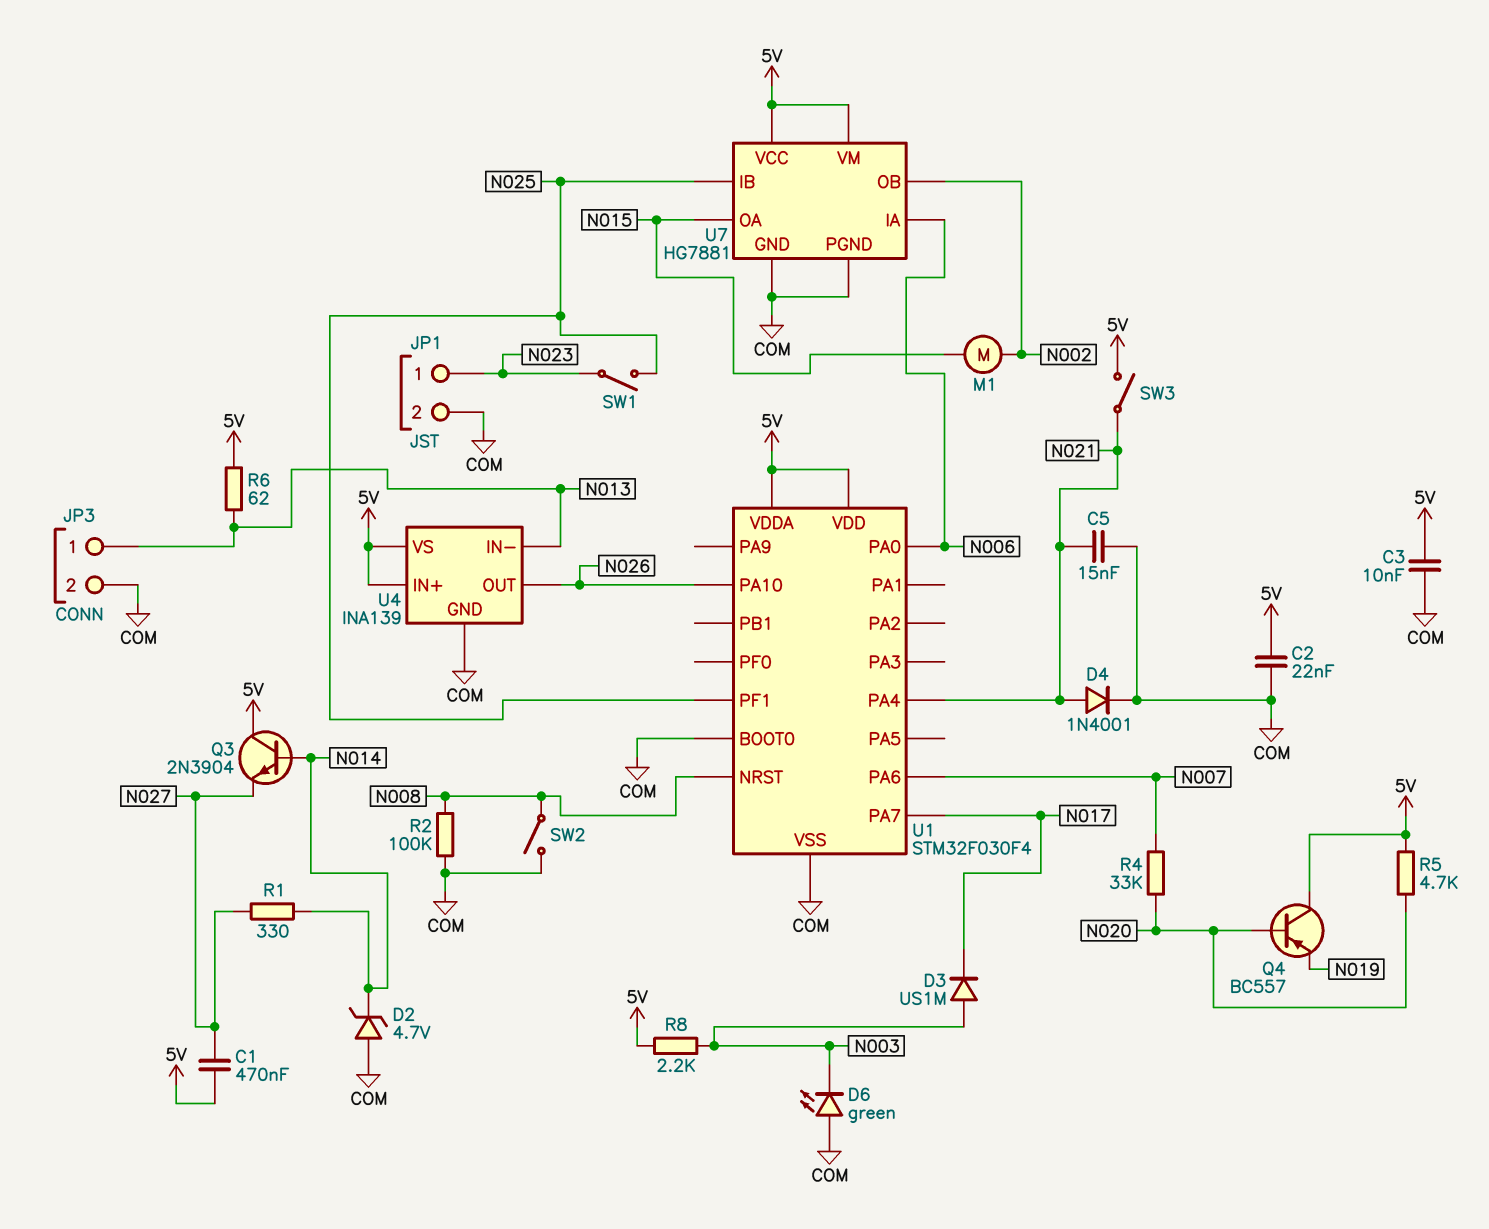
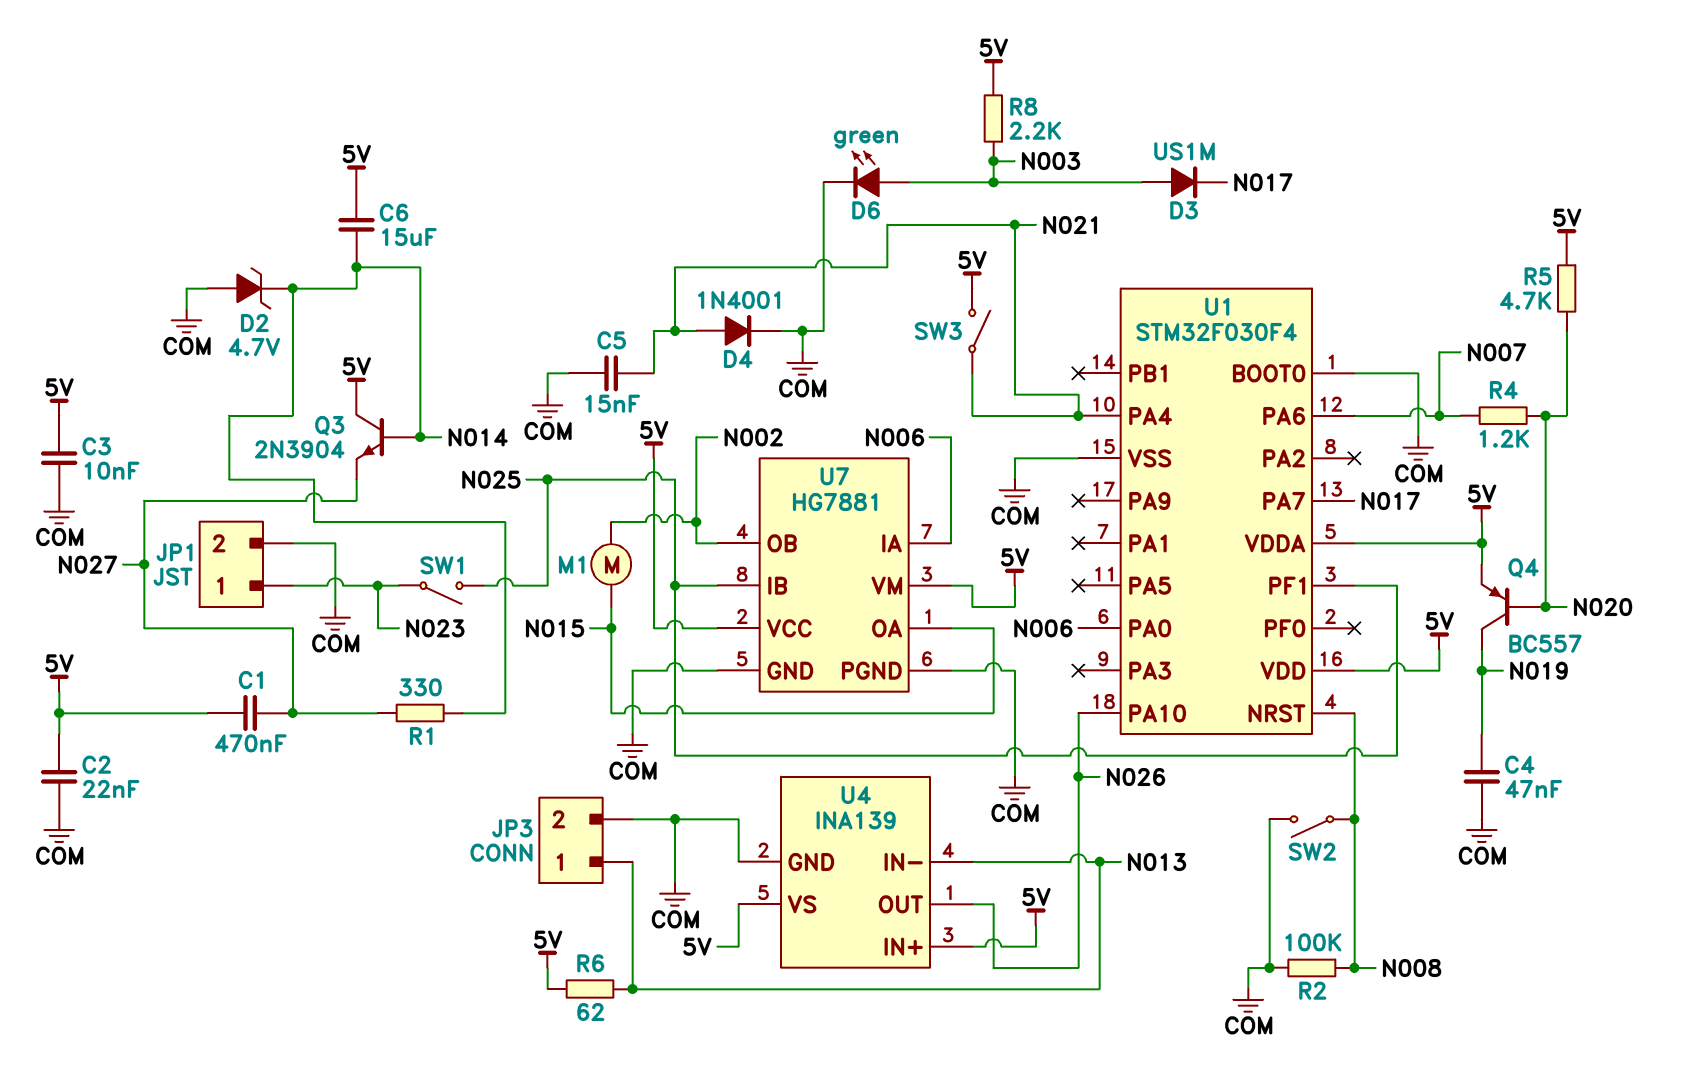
C4: none -> 47nF (COM, N019)
C6: none -> 15uF (5V, N014)
D6: LED green (A COM, K N003) -> LED green (A N003, K COM)
Q4: PNP BC557 (B N020, C 5V, E N019) -> PNP BC557 (B N020, C N019, E 5V)
R4: 33k (N007, N020) -> 1.2k (N007, N020)

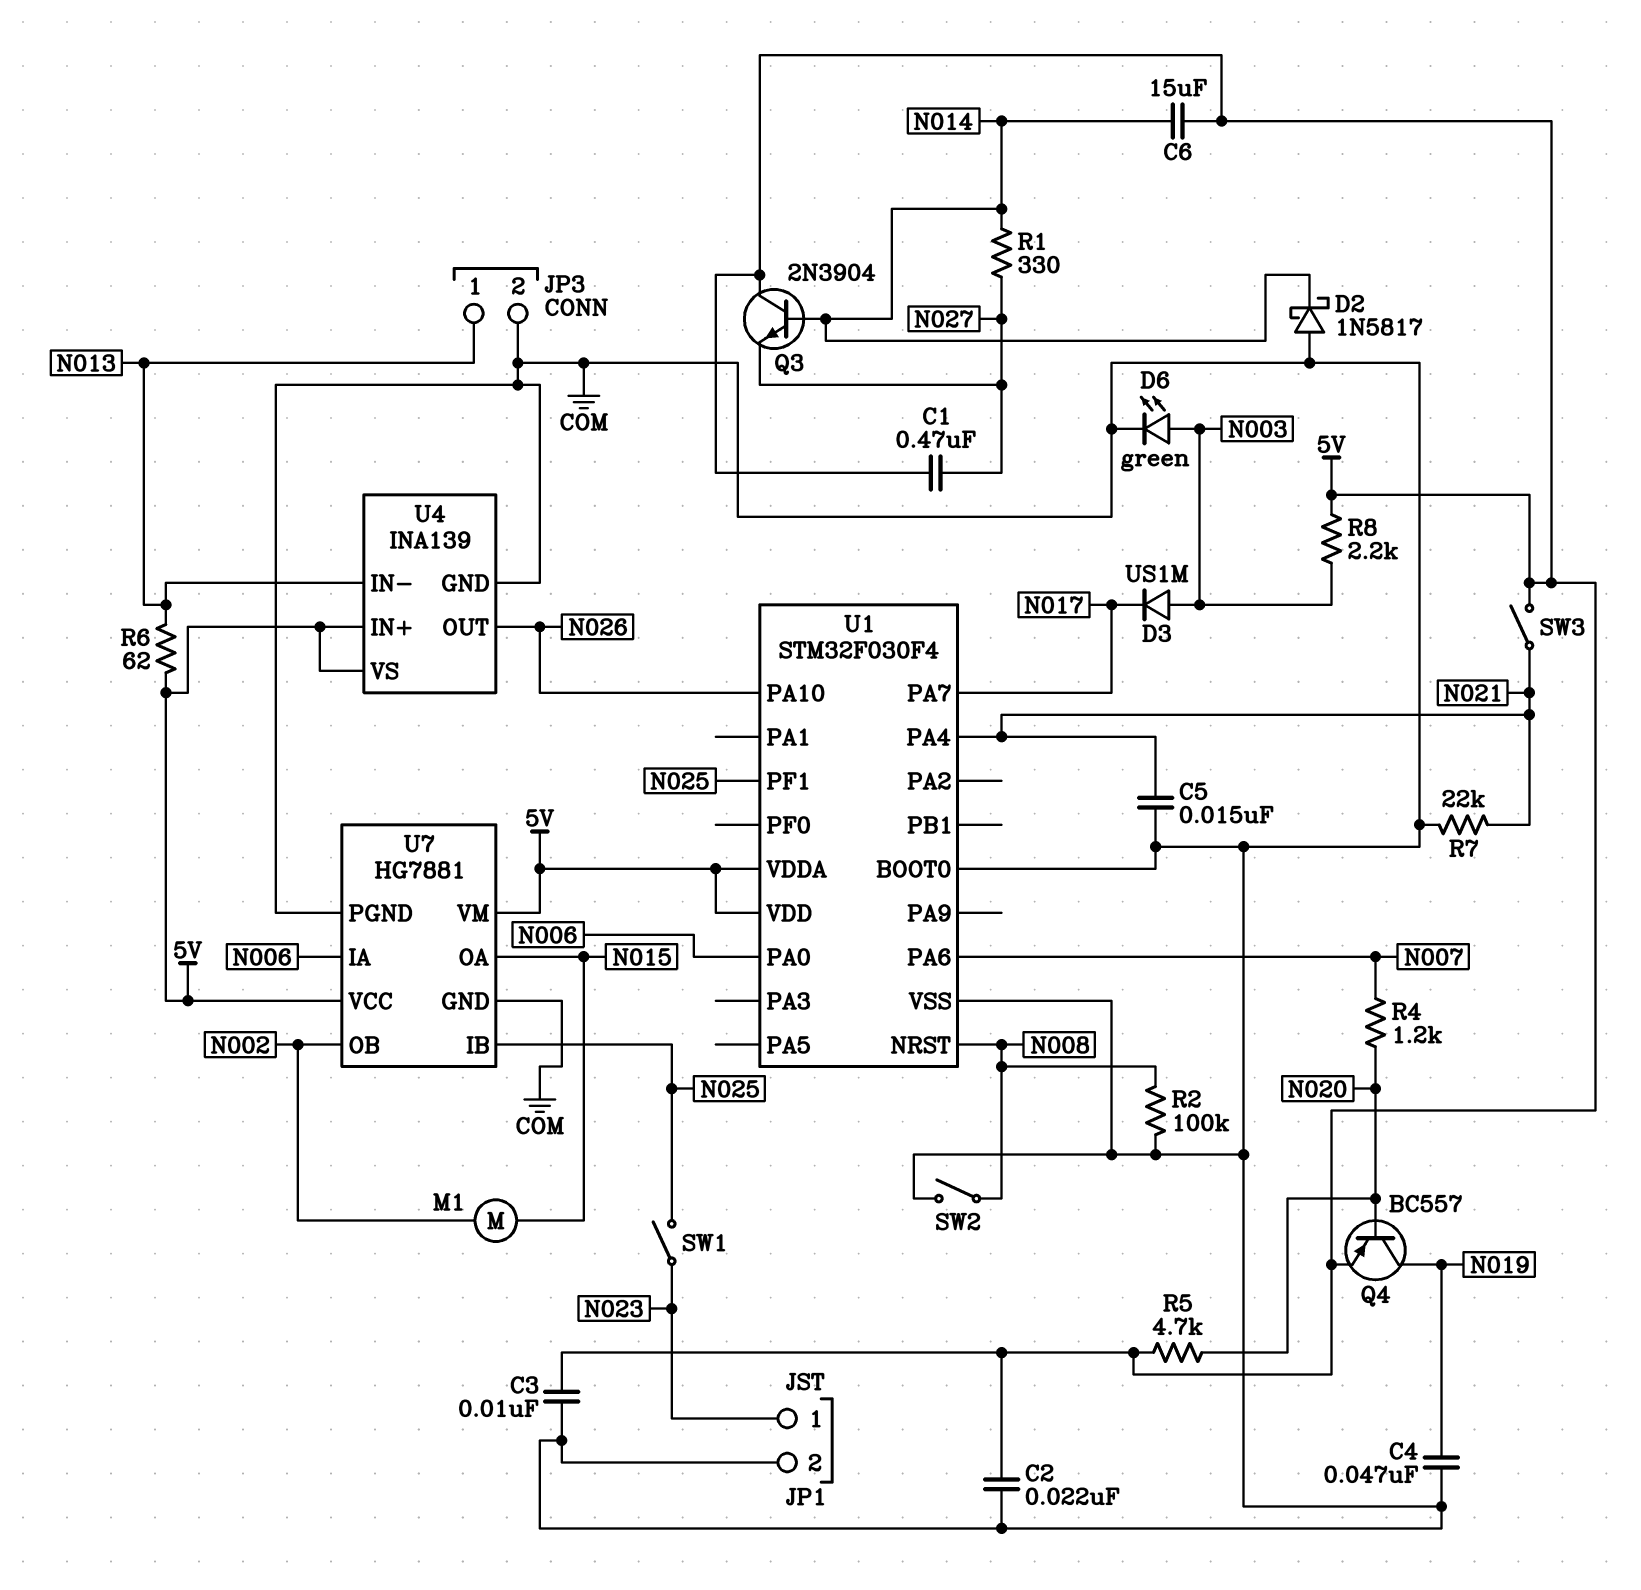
D2: zener 4.7V (A COM, K N014) -> schottky 1N5817 (A COM, K N014)
D4: diode 1N4001 (A N021, K COM) -> none
R7: none -> 22k (COM, N021)

